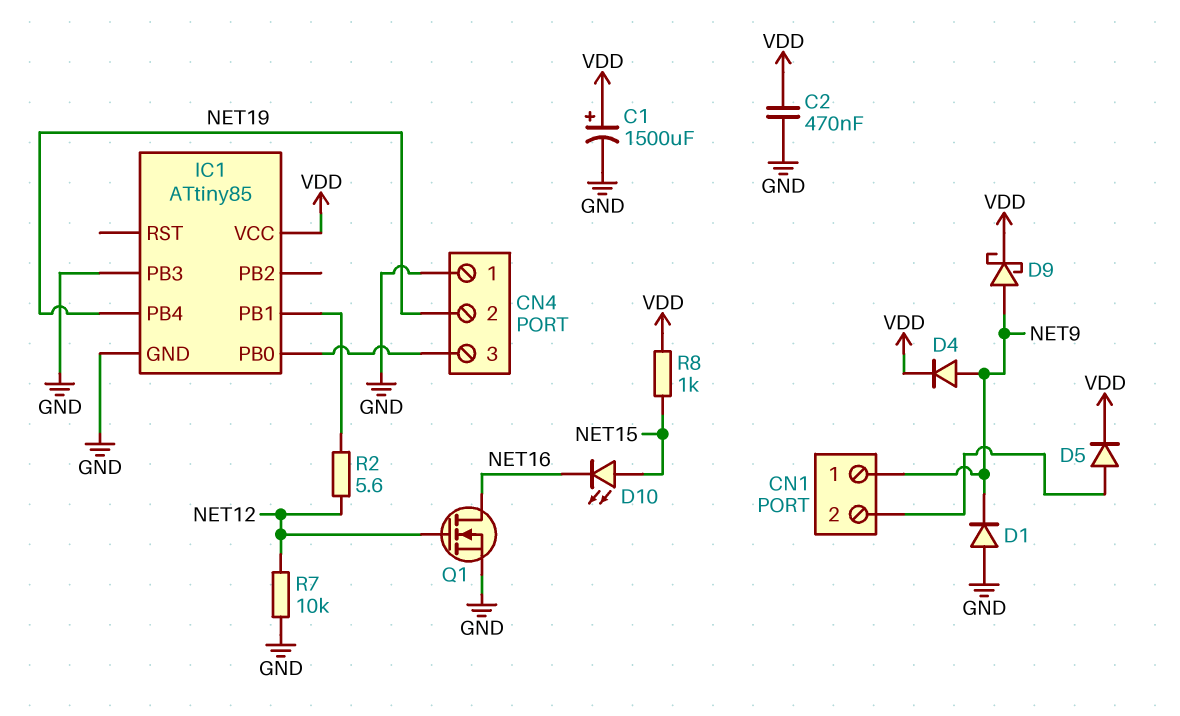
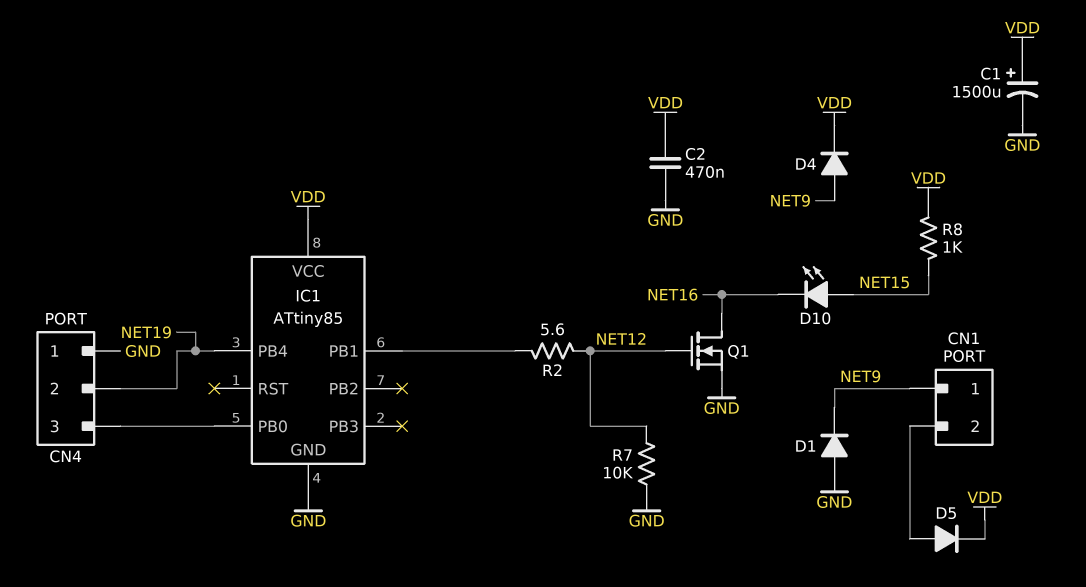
D9: schottky (A NET9, K VDD) -> none
IC1 pin PB3: GND -> none

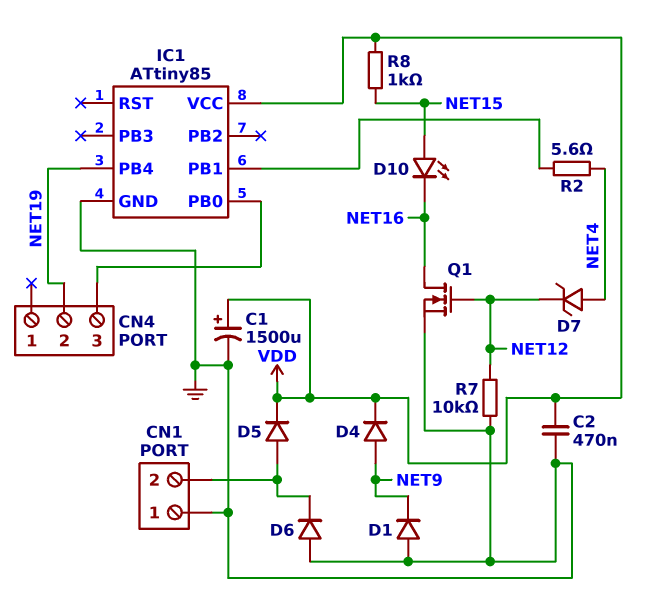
CN1 pin 1: NET9 -> GND
CN4 pin 1: GND -> none
D6: none -> diode (A GND, K CN1/2)
D7: none -> zener (A NET4, K NET12)
R2: 5.6 (IC1/PB1, NET12) -> 5.6 (IC1/PB1, NET4)

